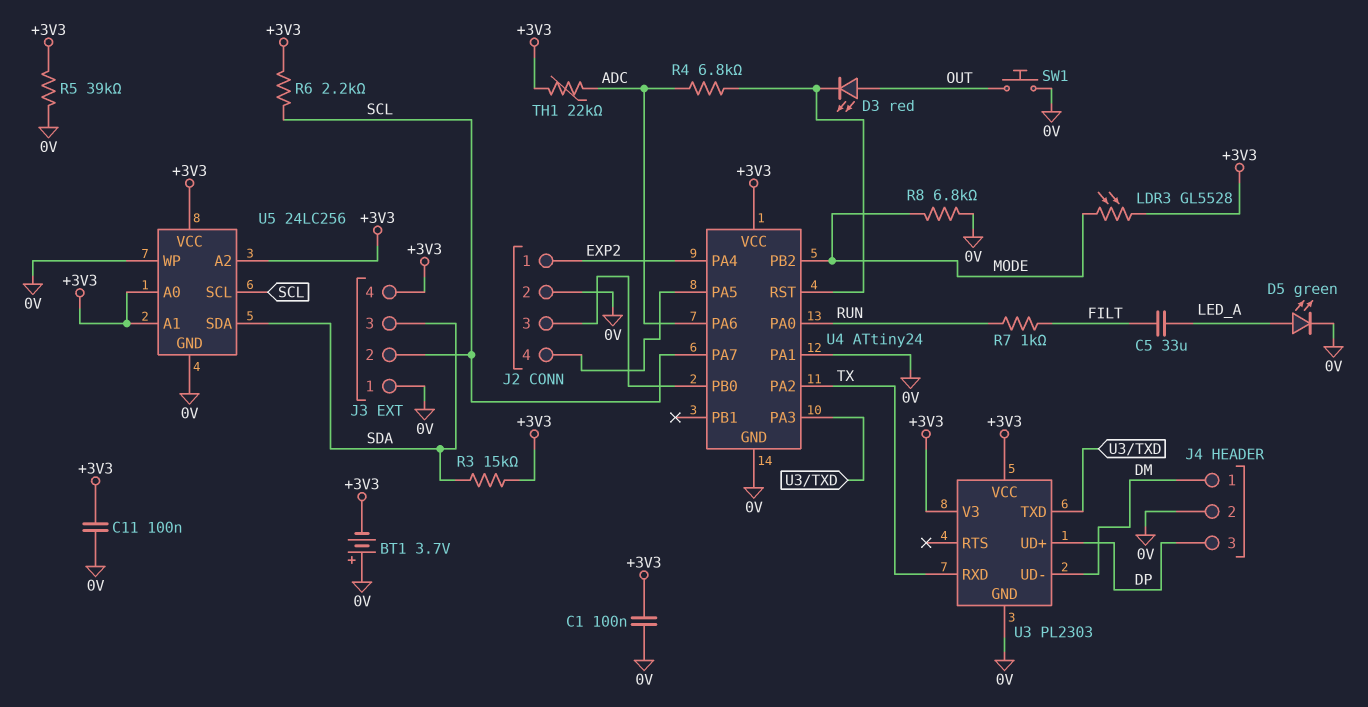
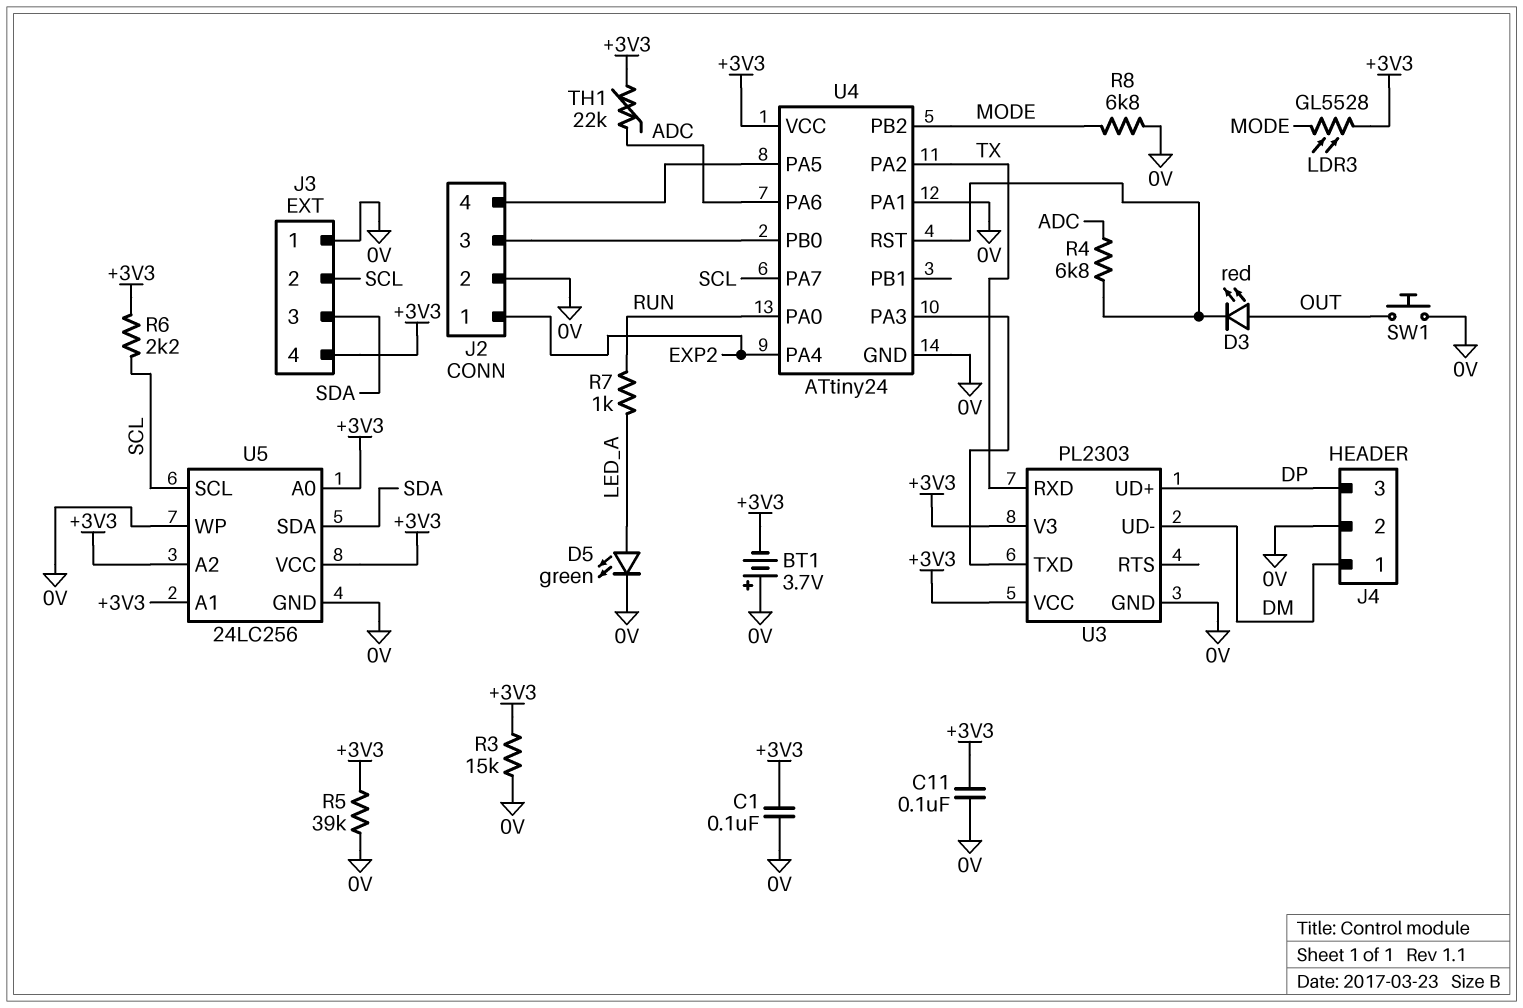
C5: 33uF (FILT, LED_A) -> none
R3: 15k (+3V3, SDA) -> 15k (+3V3, 0V)
R7: 1k (FILT, RUN) -> 1k (LED_A, RUN)

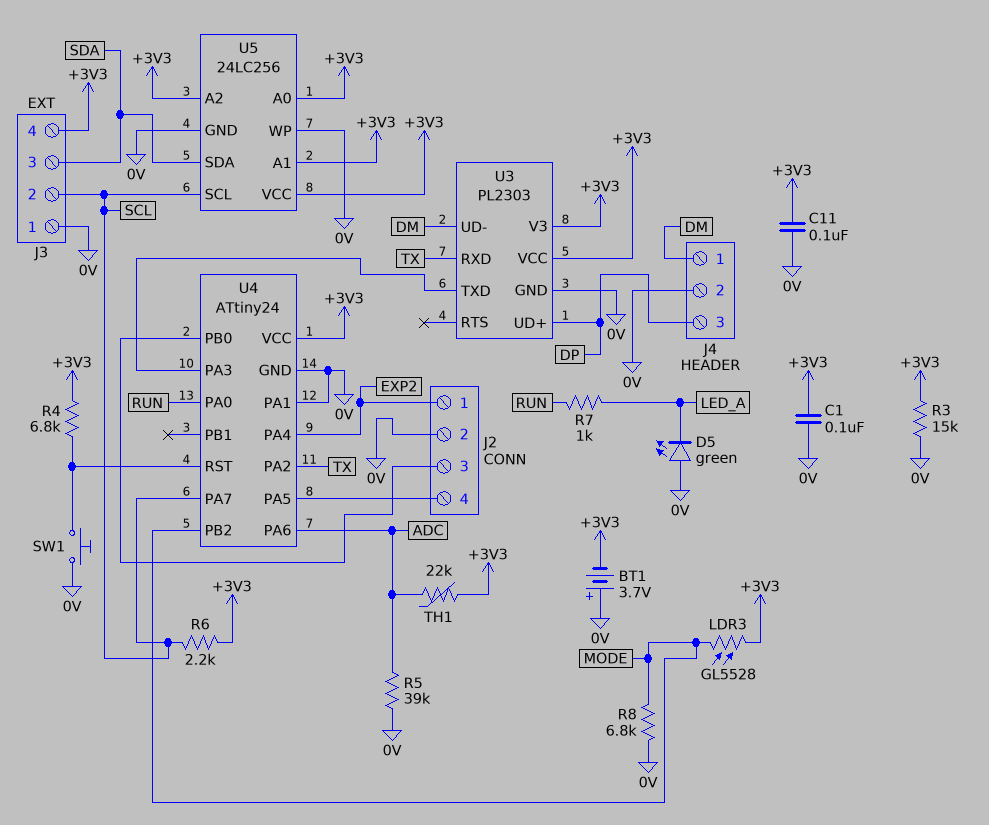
D3: LED red (A OUT, K U4/RST) -> none
D5: LED green (A LED_A, K 0V) -> LED green (A 0V, K LED_A)
R4: 6.8k (ADC, U4/RST) -> 6.8k (+3V3, U4/RST)
R5: 39k (+3V3, 0V) -> 39k (0V, ADC)
SW1: button (0V, OUT) -> button (0V, U4/RST)

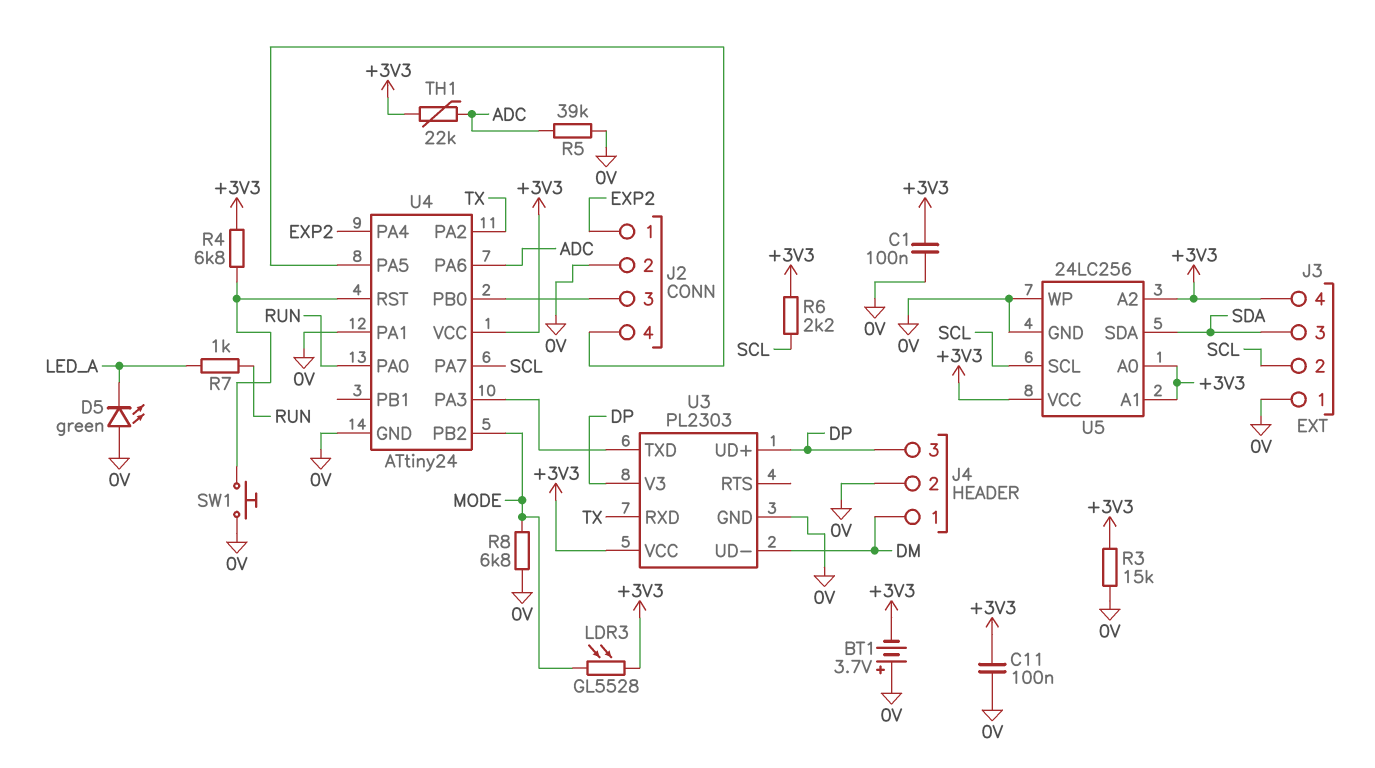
U3 pin V3: +3V3 -> DP

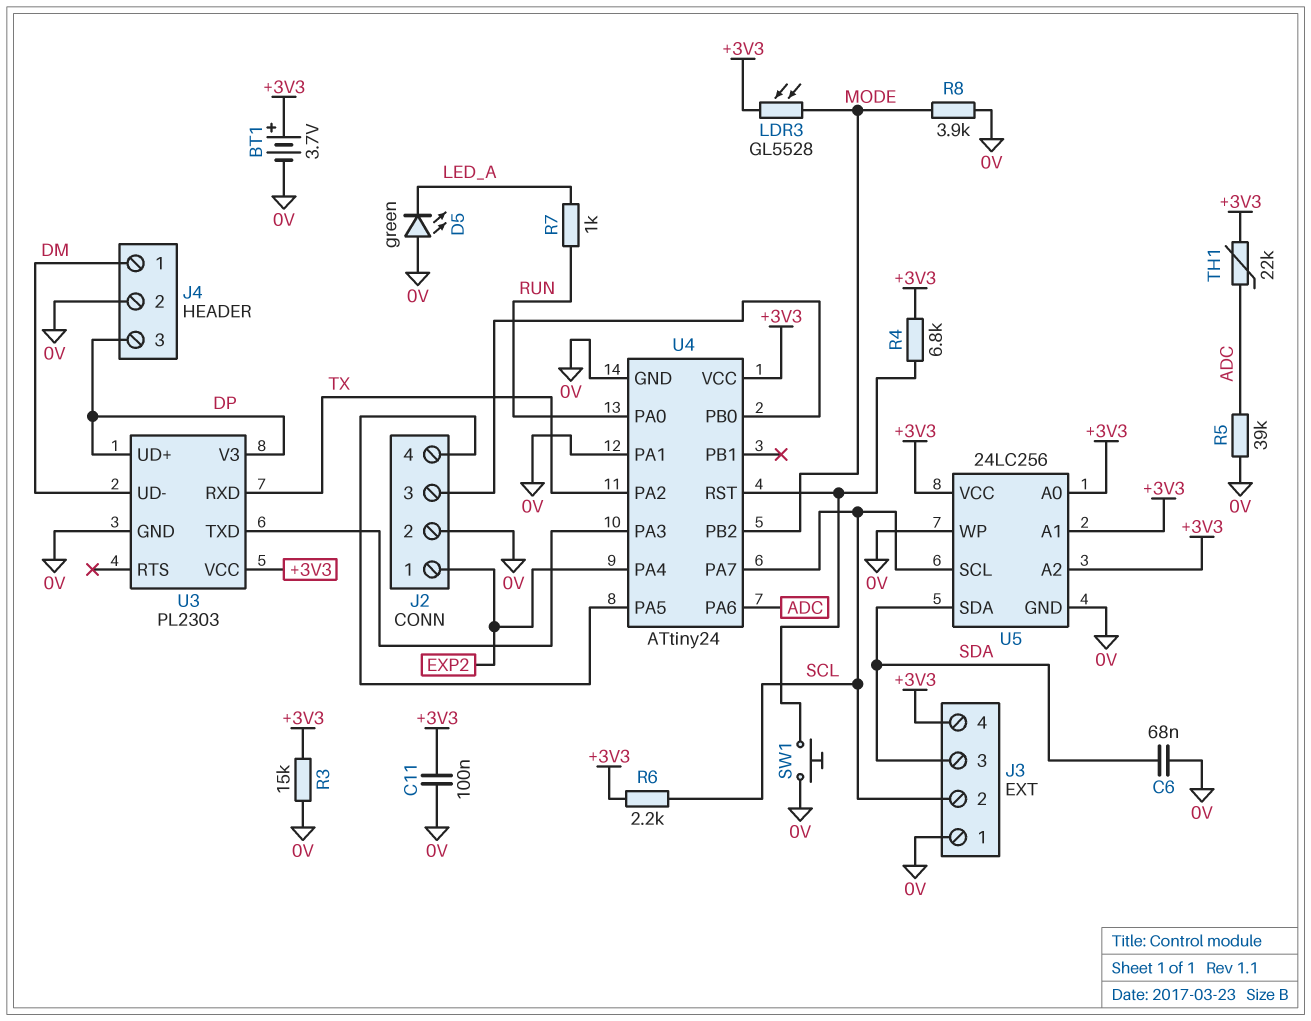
BT1: 3.7V (plus 0V, minus +3V3) -> 3.7V (plus +3V3, minus 0V)
C1: 100nF (+3V3, 0V) -> none
C6: none -> 68nF (0V, SDA)
R8: 6.8k (0V, MODE) -> 3.9k (0V, MODE)

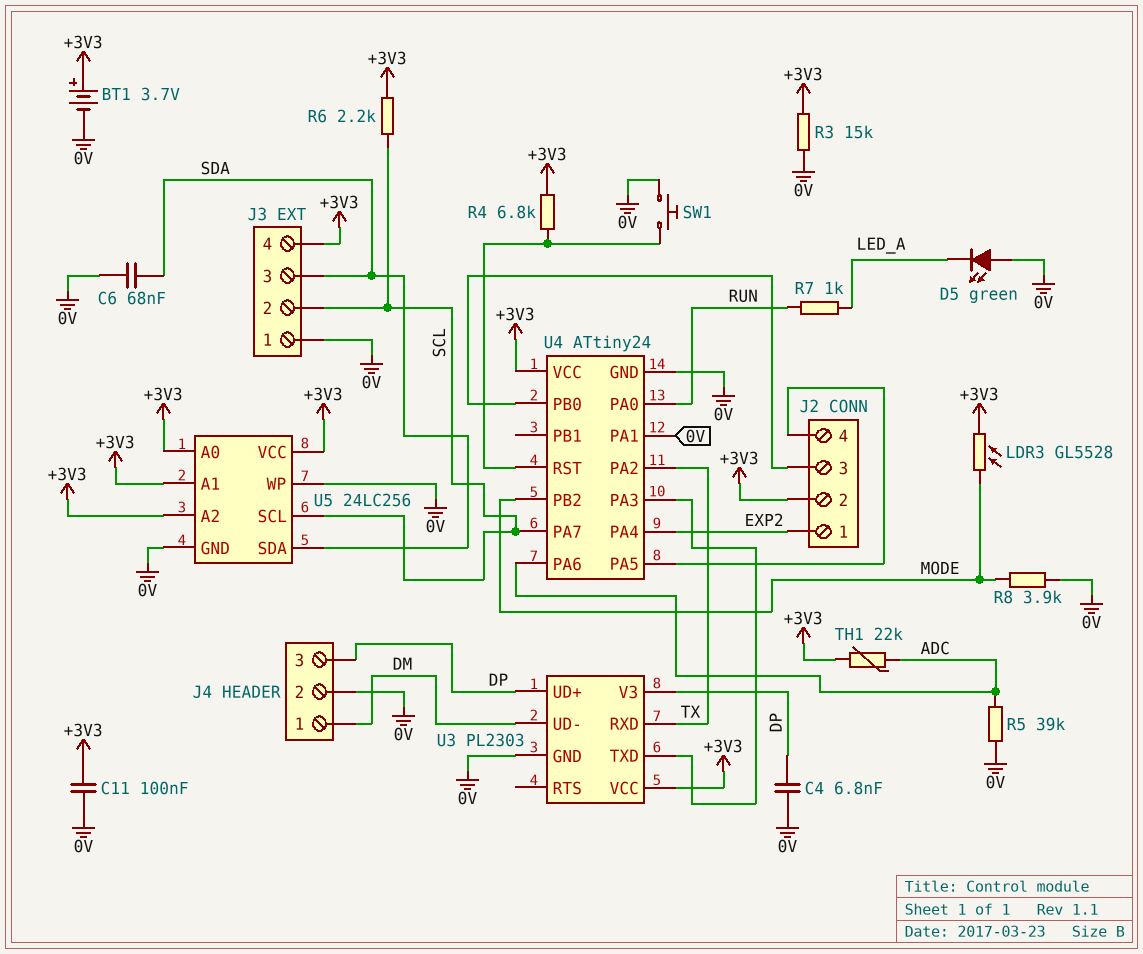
C4: none -> 6.8nF (0V, DP)
J2 pin 2: 0V -> +3V3

